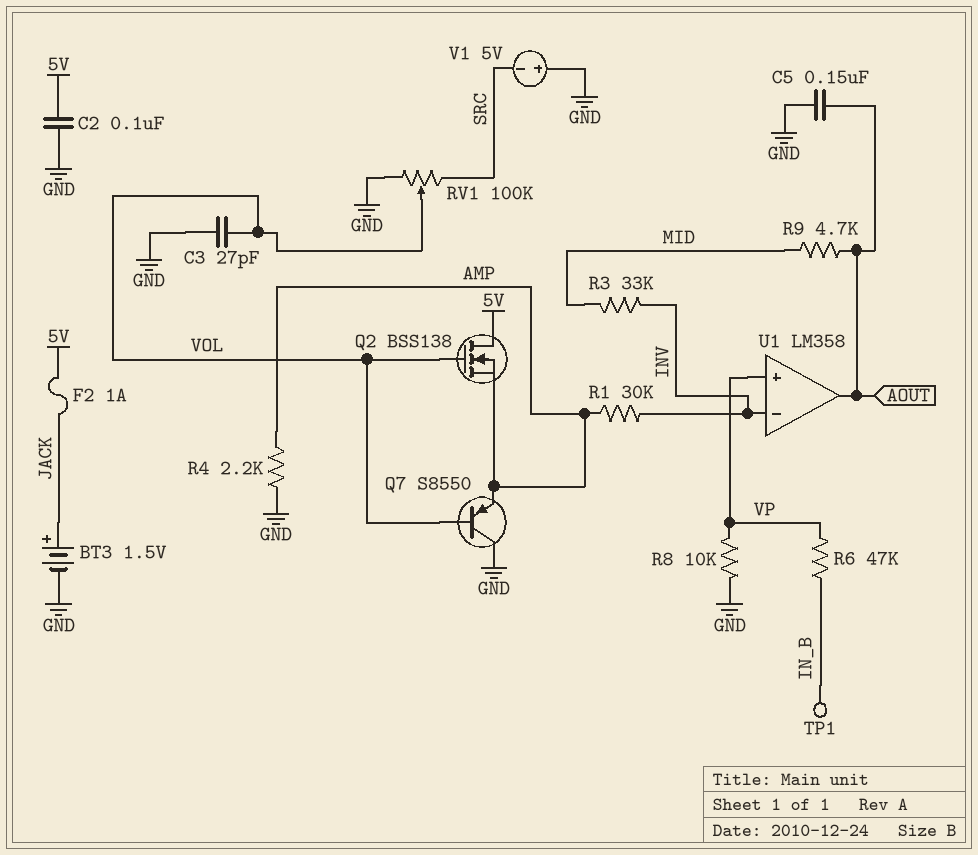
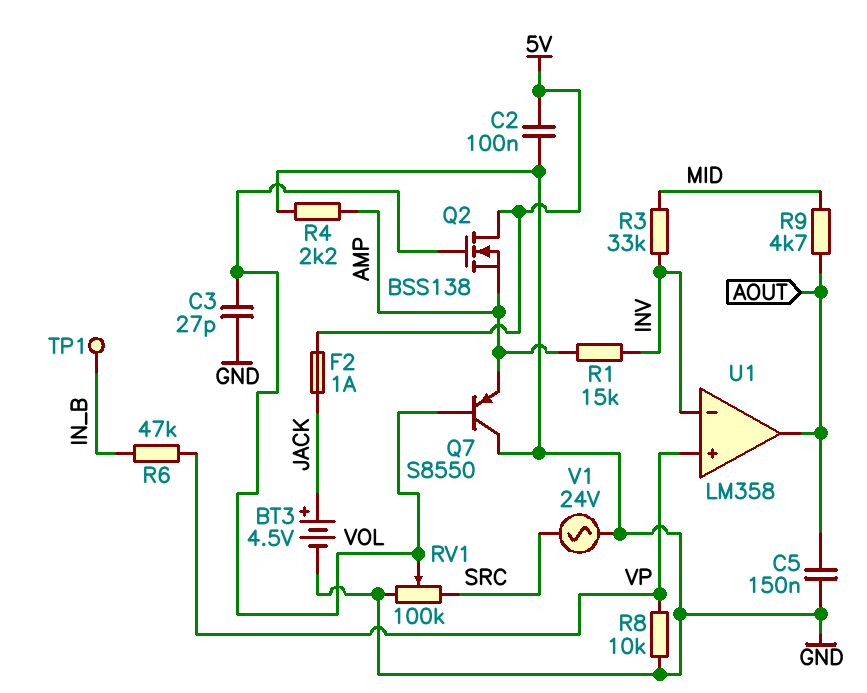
BT3: 1.5V (plus JACK, minus GND) -> 4.5V (plus JACK, minus GND)
R1: 30k (AMP, INV) -> 15k (AMP, INV)
V1: 5V (plus GND, minus SRC) -> AC 24V (GND, SRC)

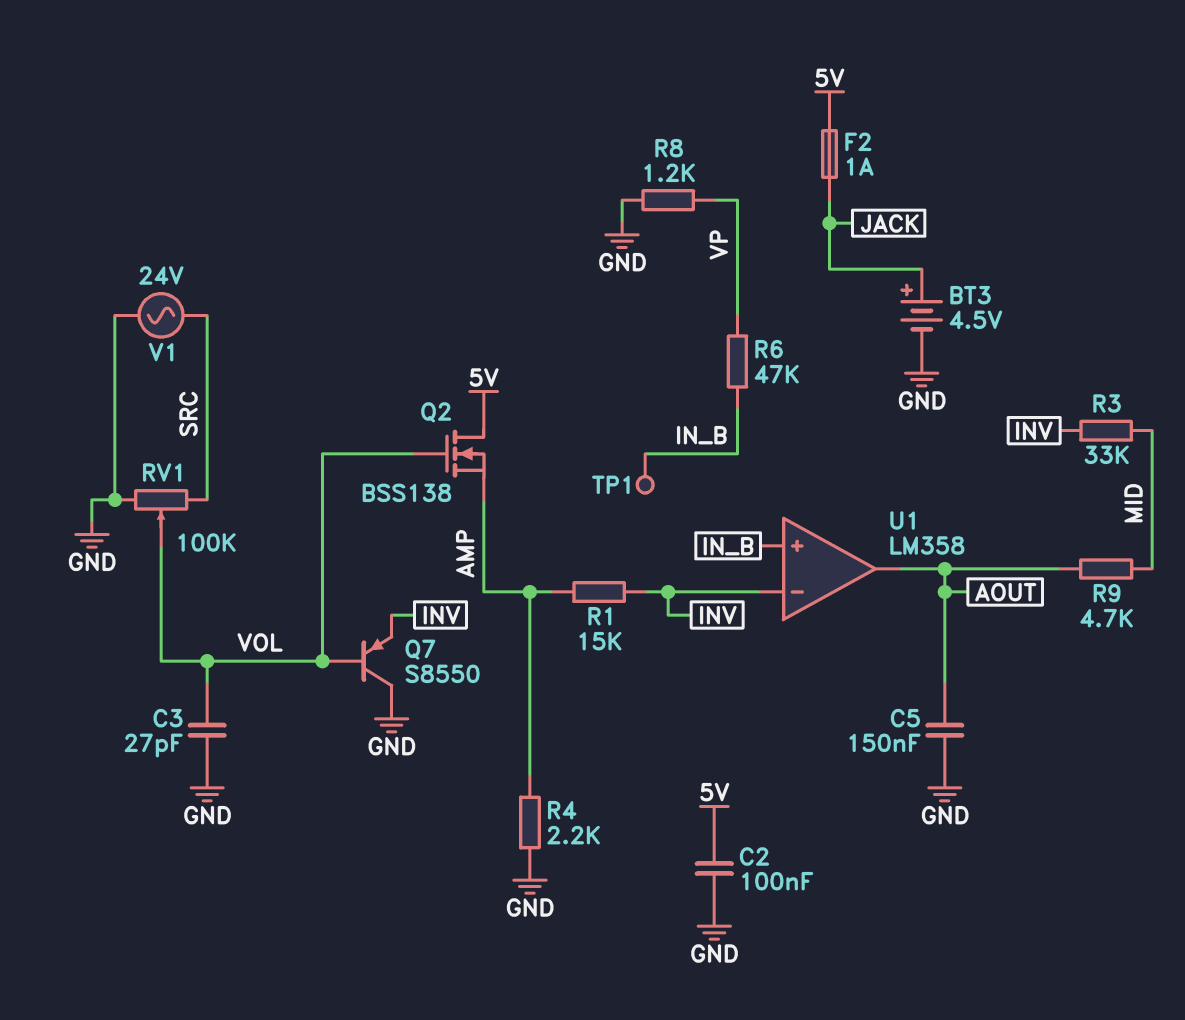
Q7: PNP S8550 (B VOL, C GND, E AMP) -> PNP S8550 (B VOL, C GND, E INV)
R8: 10k (GND, VP) -> 1.2k (GND, VP)
U1 pin in+: VP -> IN_B

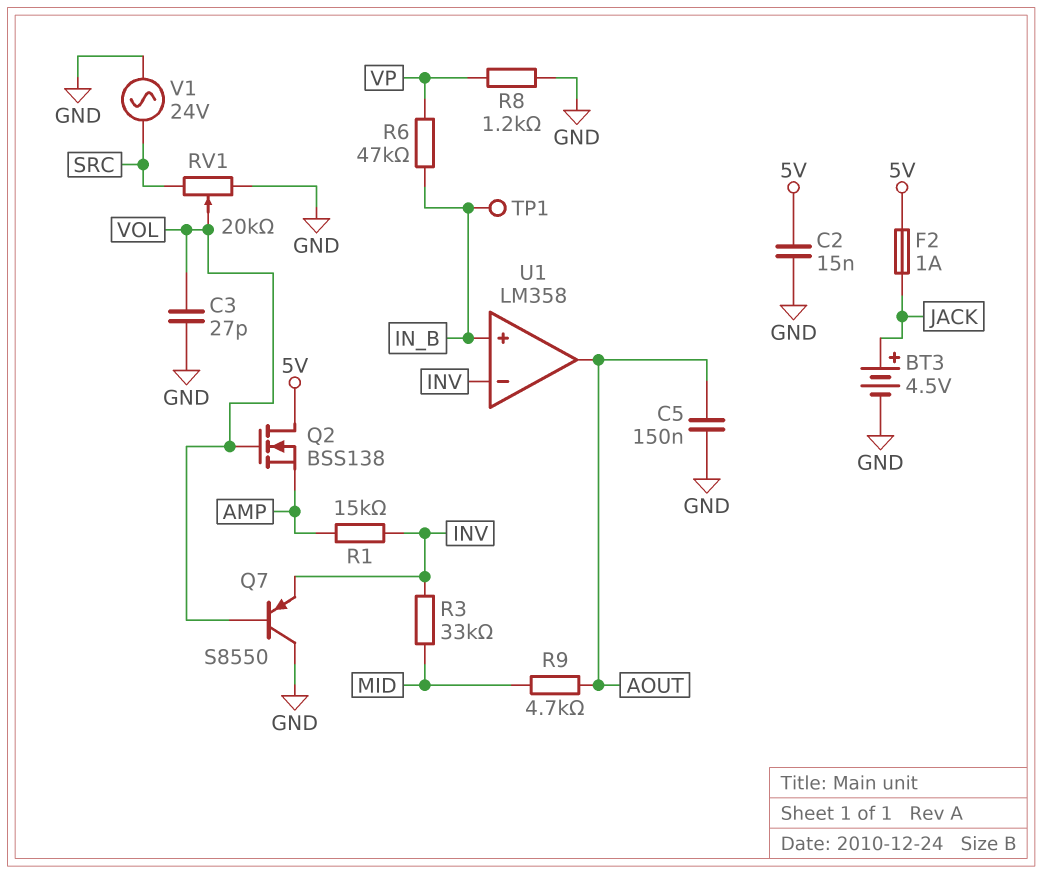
C2: 100nF (5V, GND) -> 15nF (5V, GND)
R4: 2.2k (AMP, GND) -> none
RV1: 100k (GND, SRC, wiper VOL) -> 20k (GND, SRC, wiper VOL)

